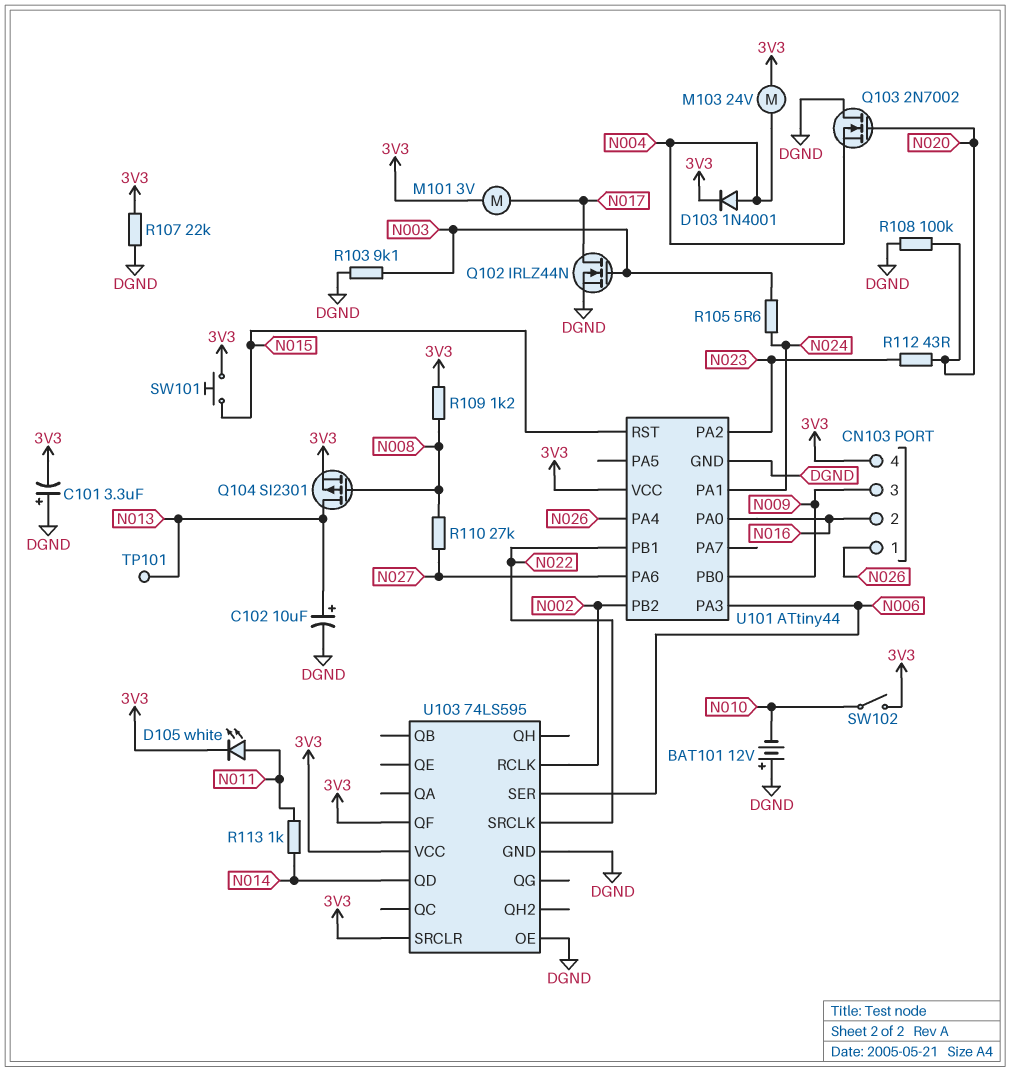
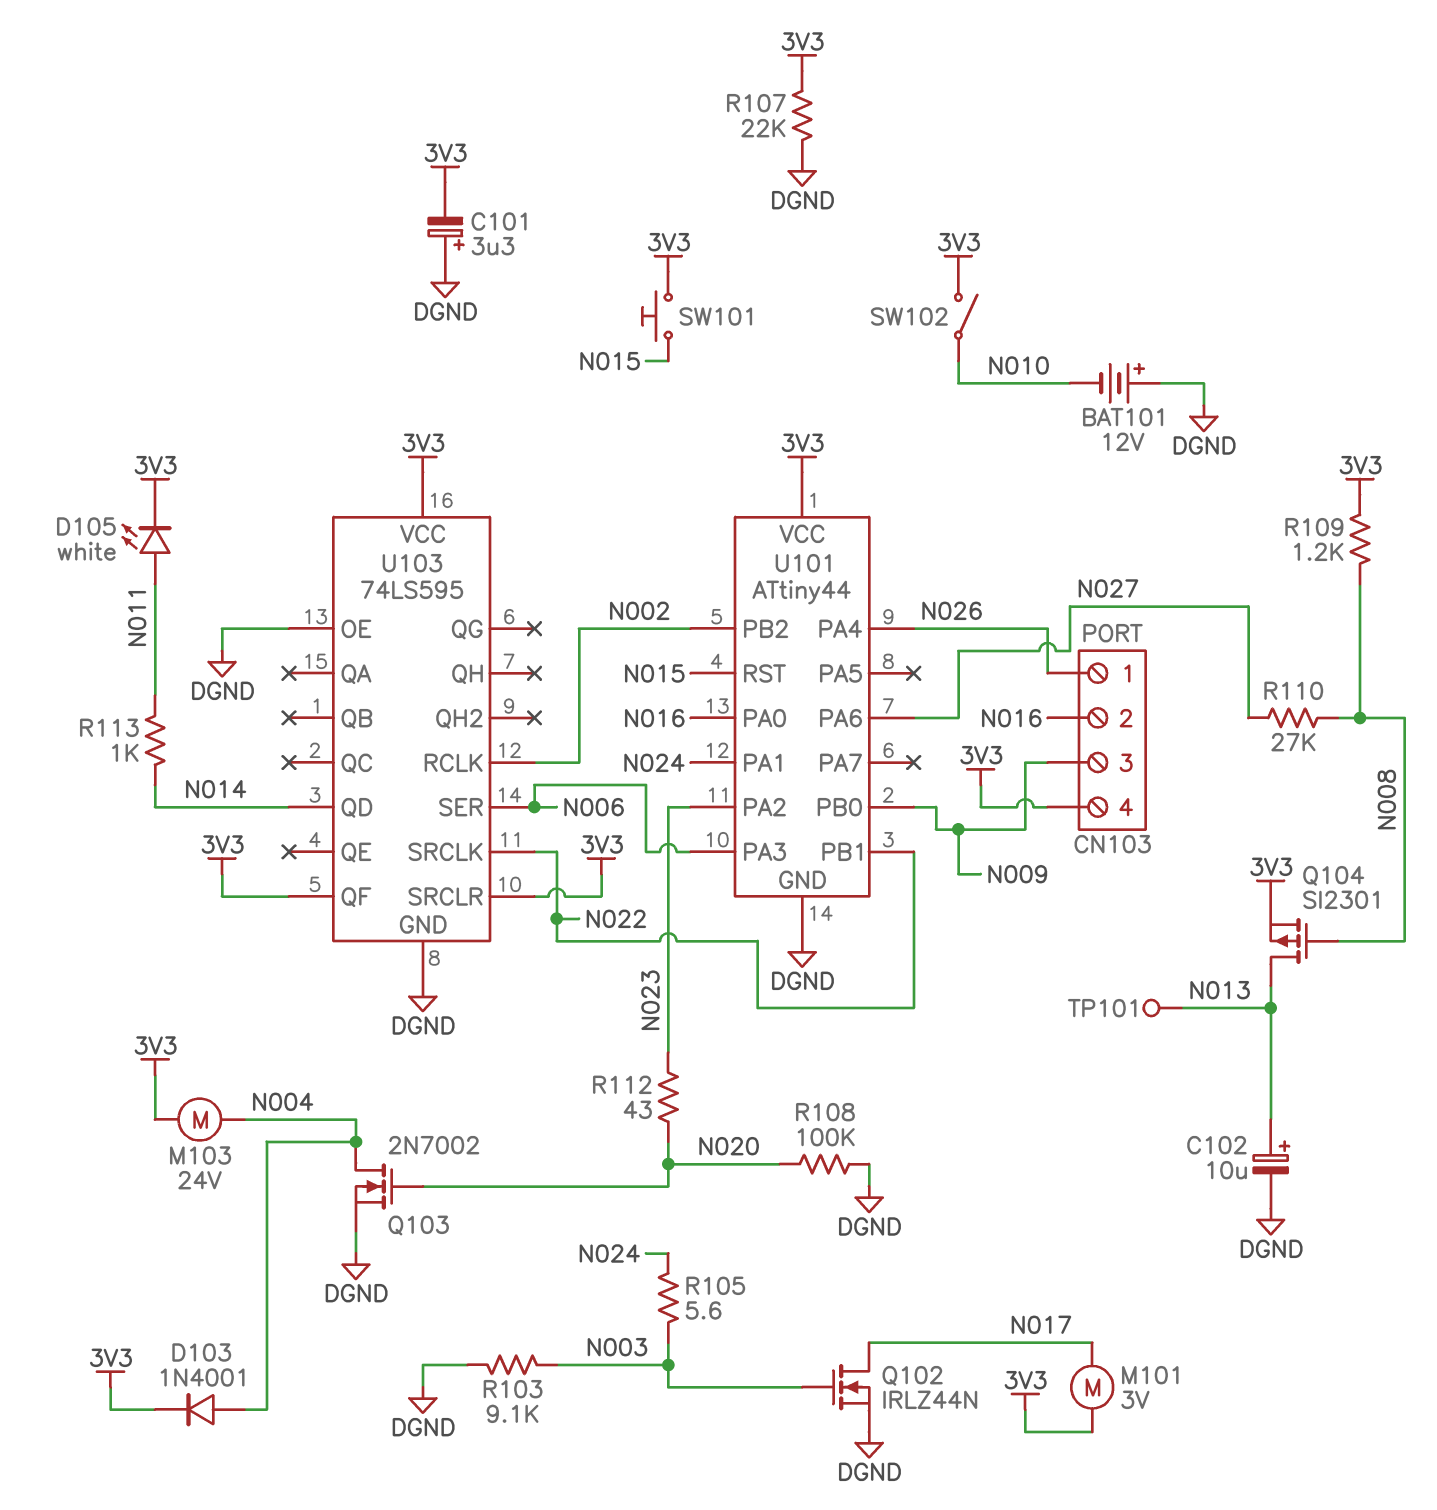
Q103: NMOS 2N7002 (G N020, D DGND, S N004) -> NMOS 2N7002 (G N020, D N004, S DGND)

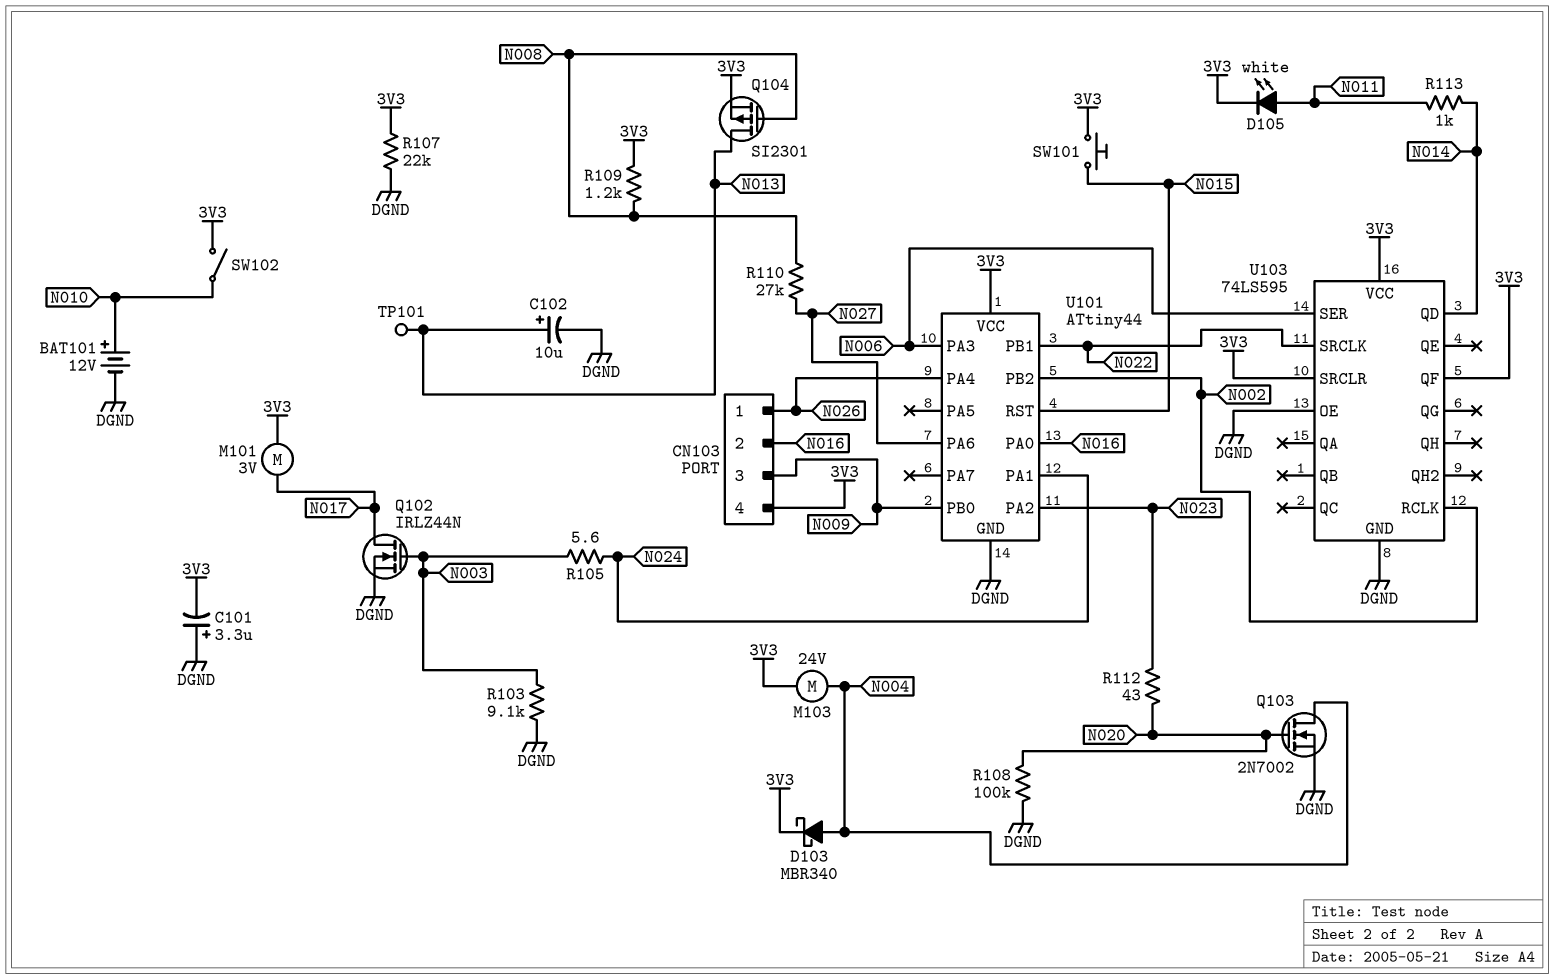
BAT101: 12V (plus DGND, minus N010) -> 12V (plus N010, minus DGND)
D103: diode 1N4001 (A N004, K 3V3) -> schottky MBR340 (A N004, K 3V3)

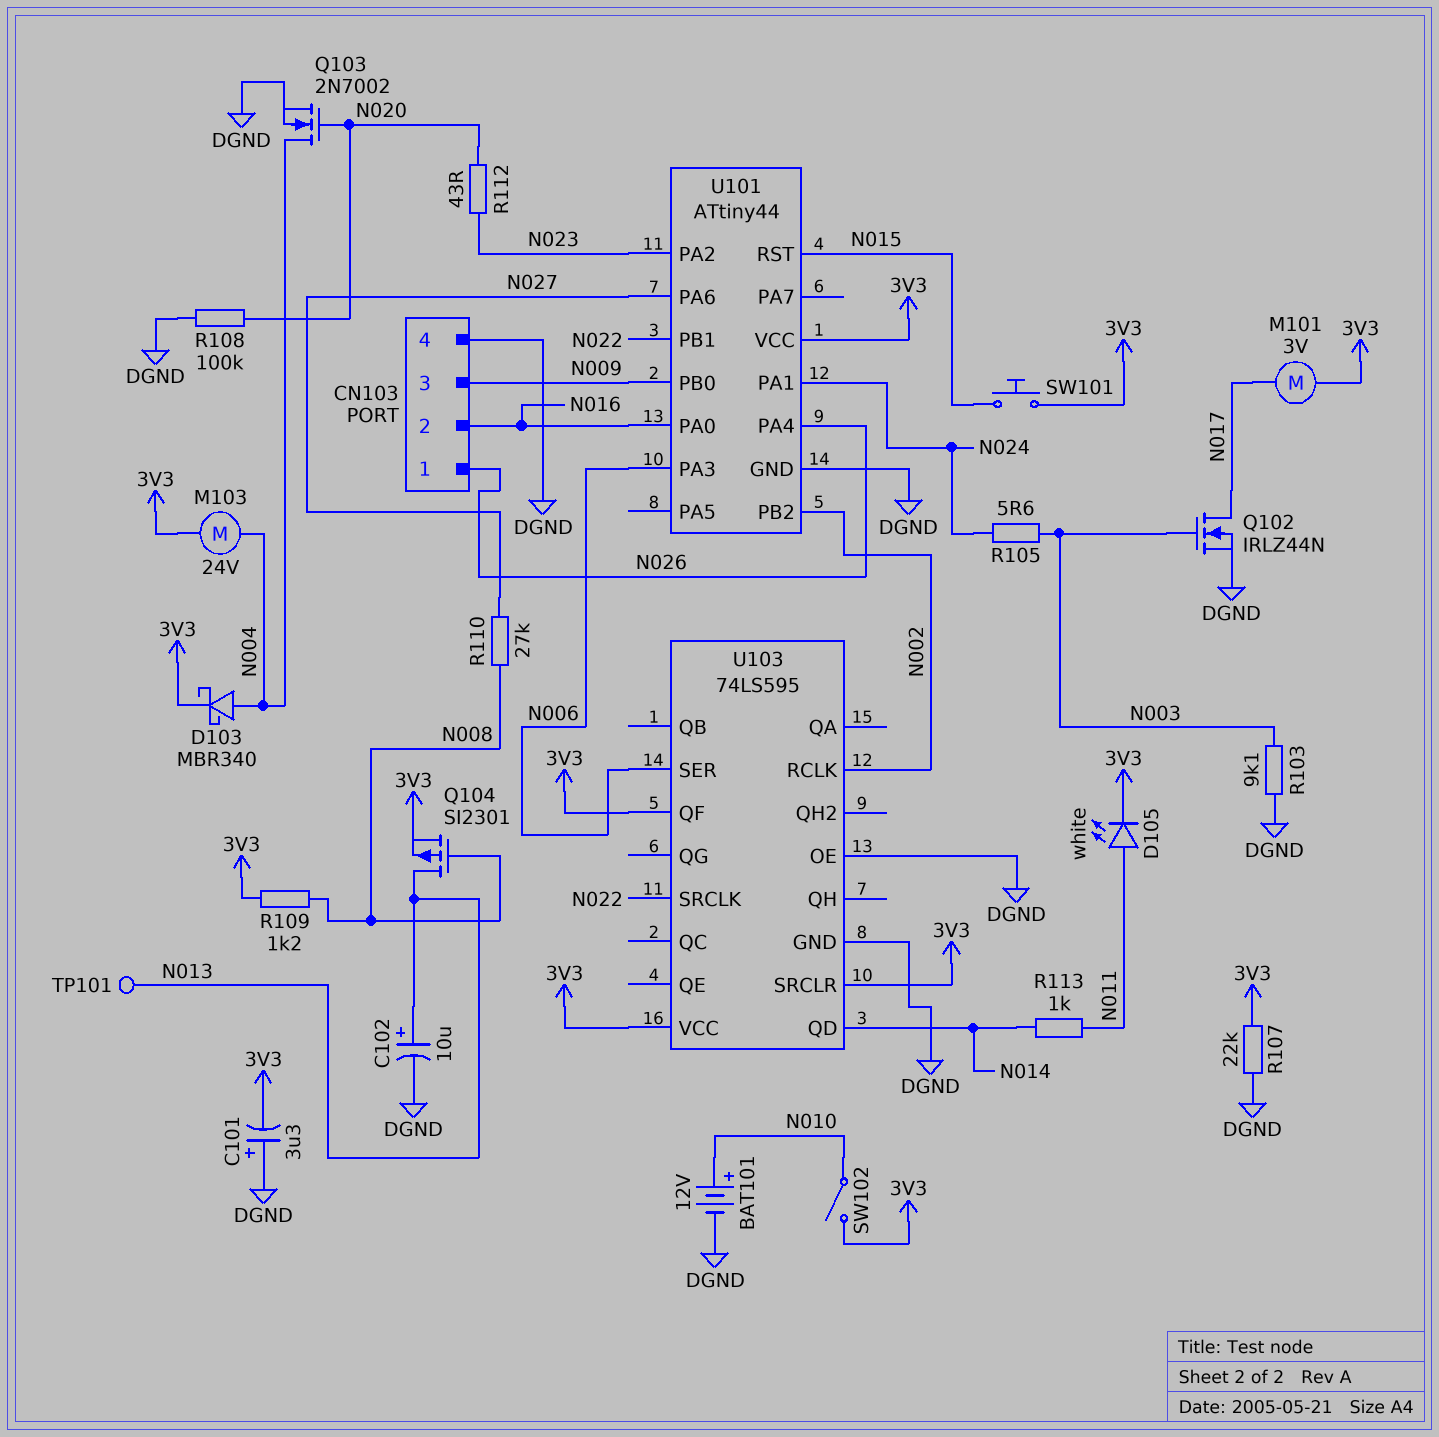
CN103 pin 4: 3V3 -> DGND

